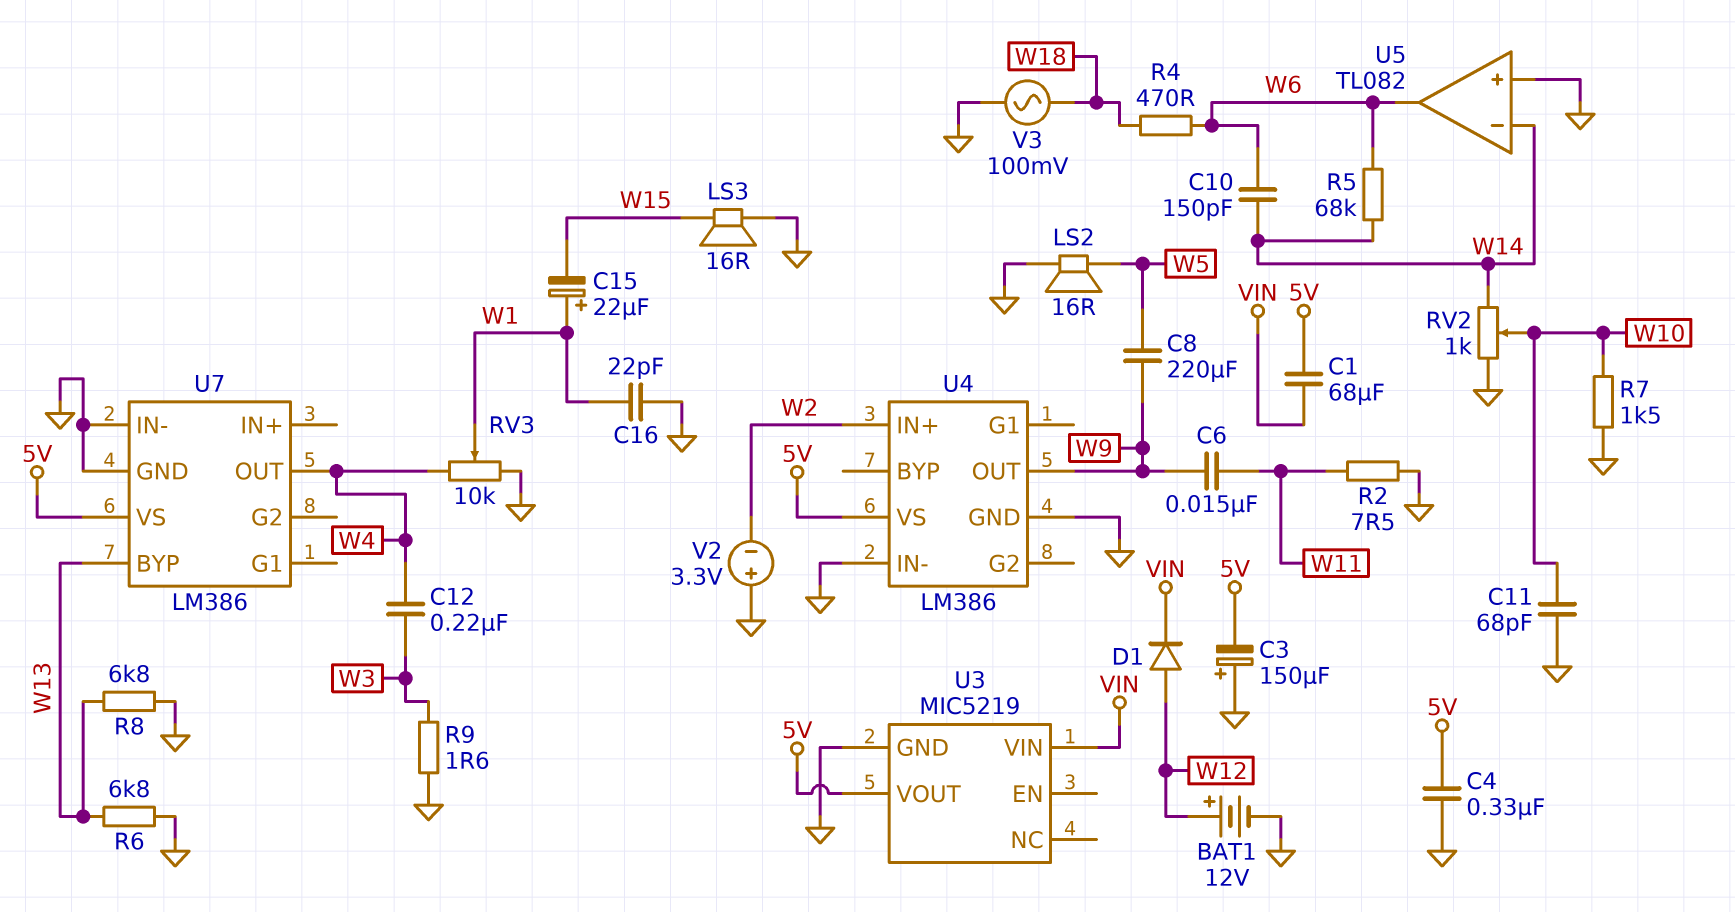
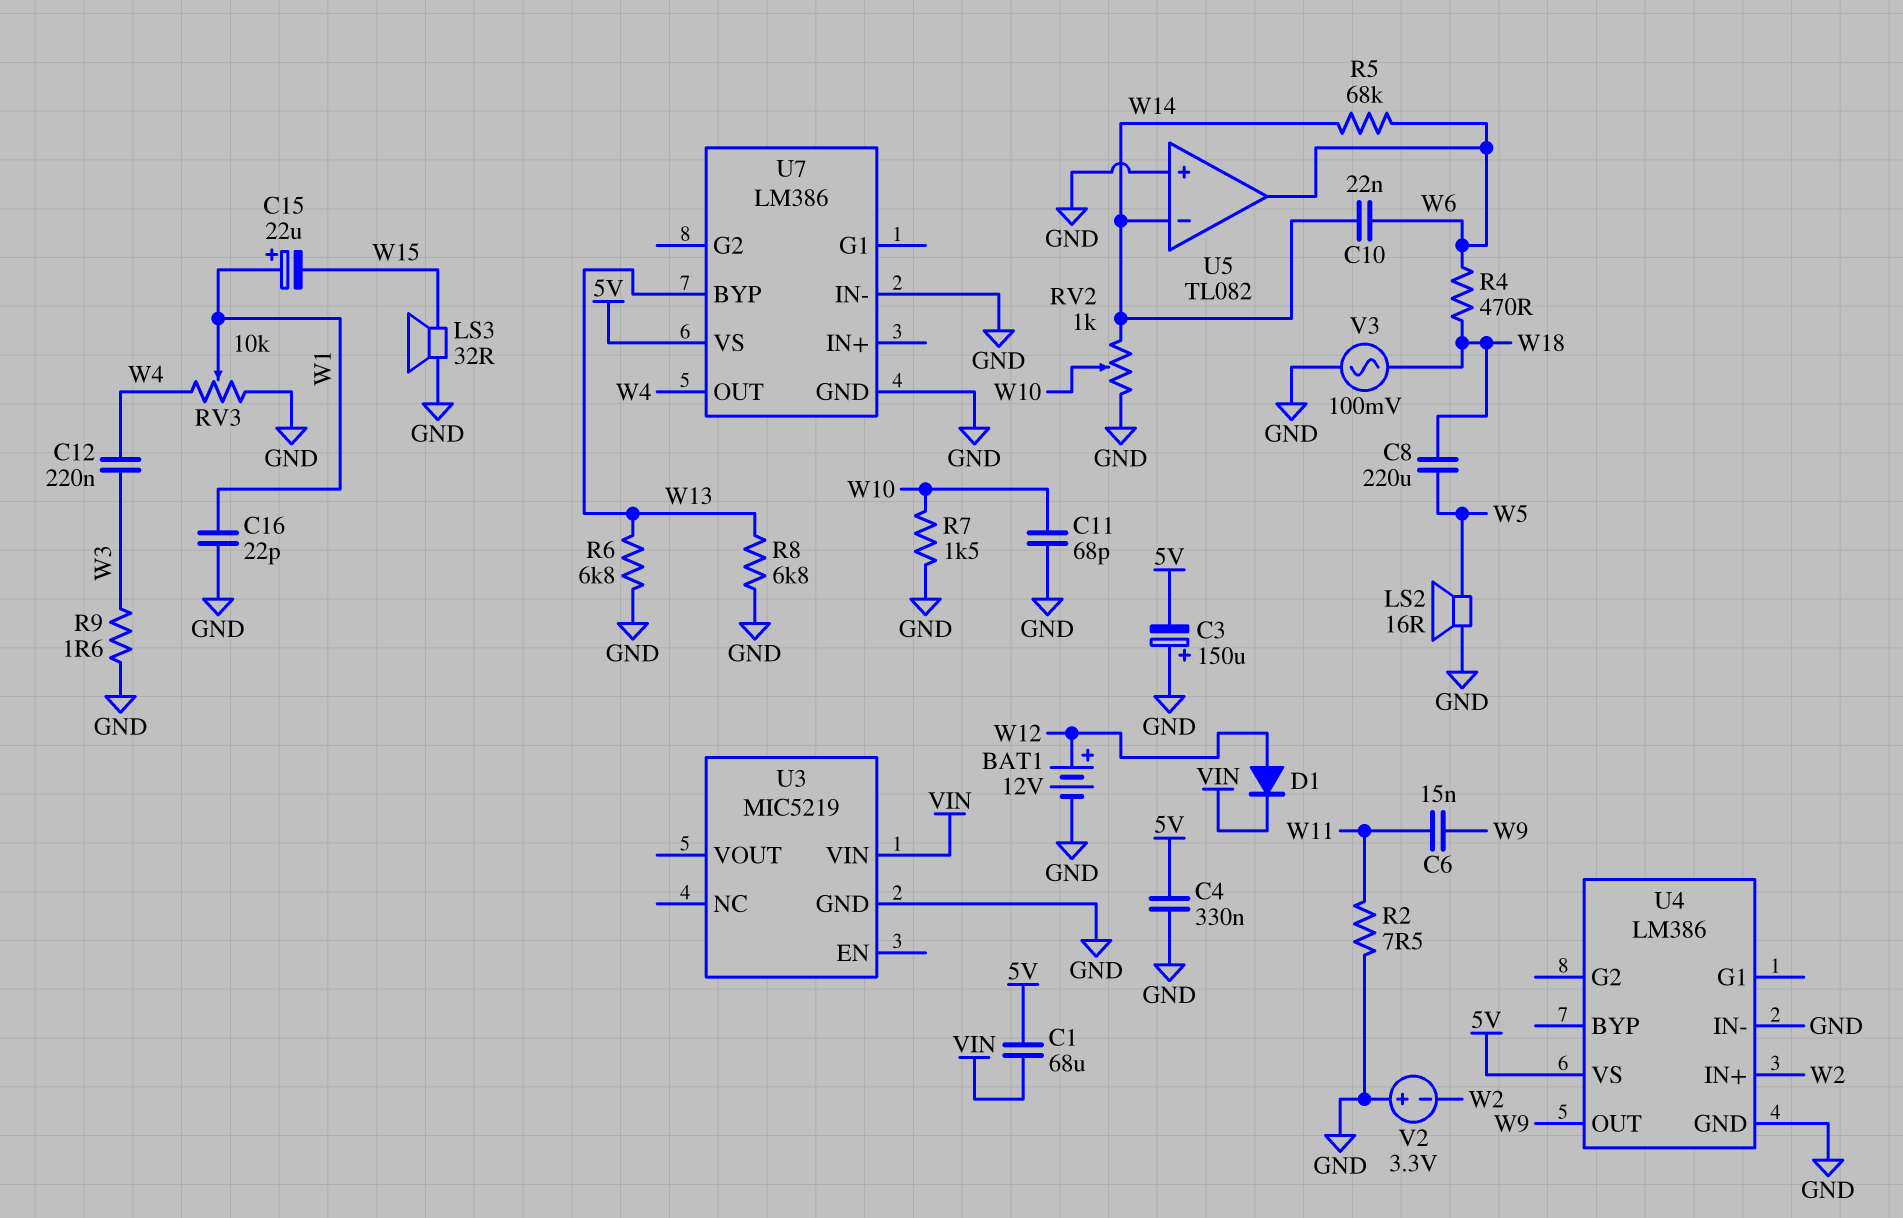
C8: 220uF (W5, W9) -> 220uF (W5, W18)
C10: 150pF (W6, W14) -> 22nF (W6, W14)
LS3: speaker 16R (GND, W15) -> speaker 32R (GND, W15)
U3 pin VOUT: 5V -> none

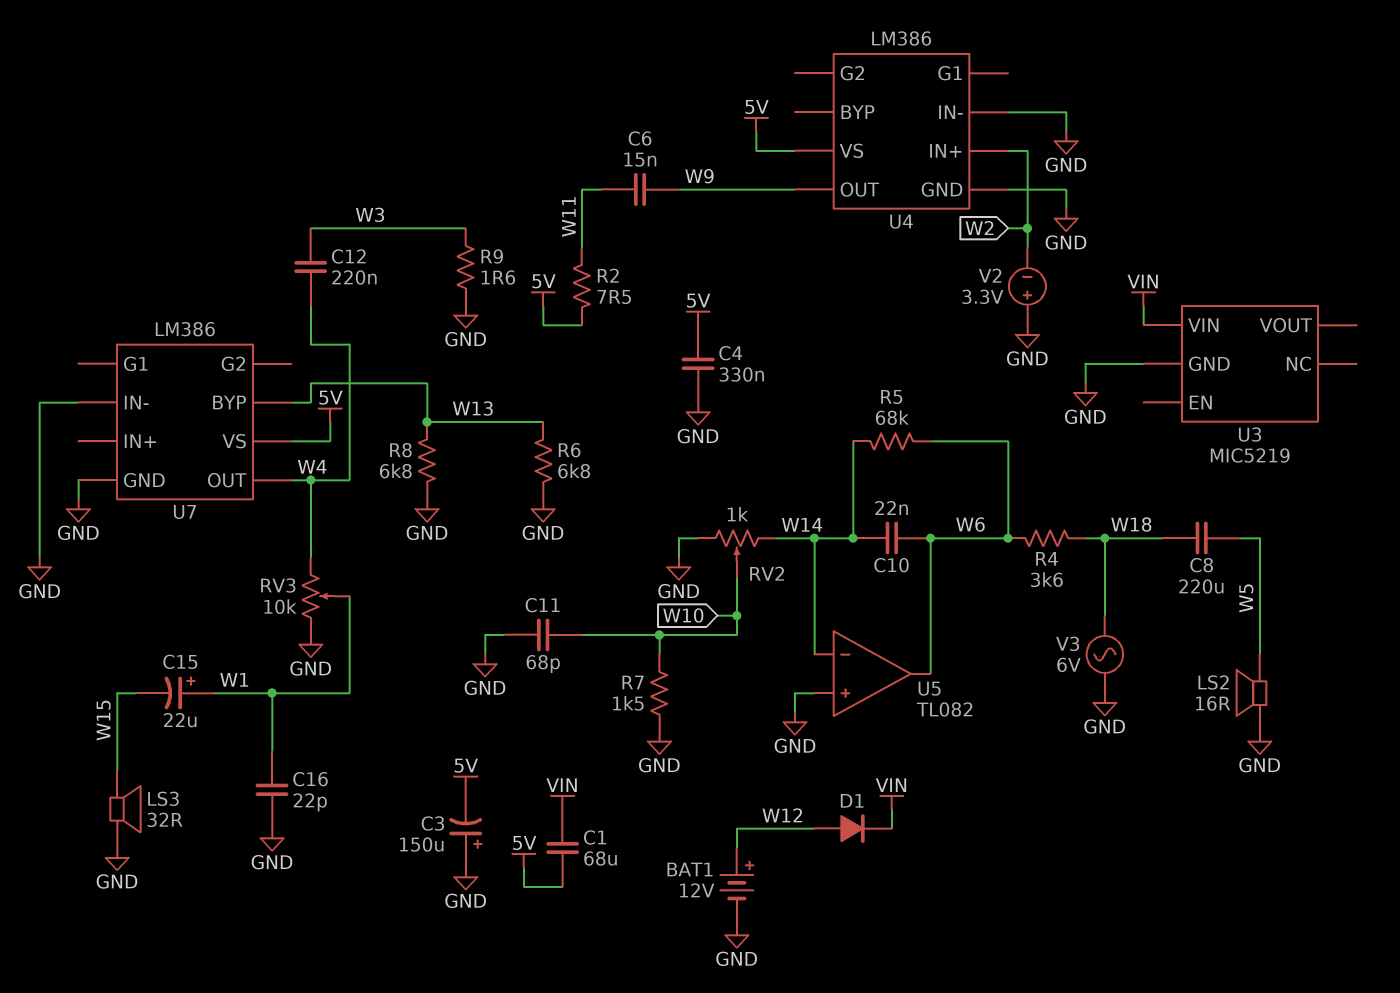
R2: 7.5 (GND, W11) -> 7.5 (5V, W11)
R4: 470 (W6, W18) -> 3.6k (W6, W18)
V3: AC 100mV (GND, W18) -> AC 6V (GND, W18)

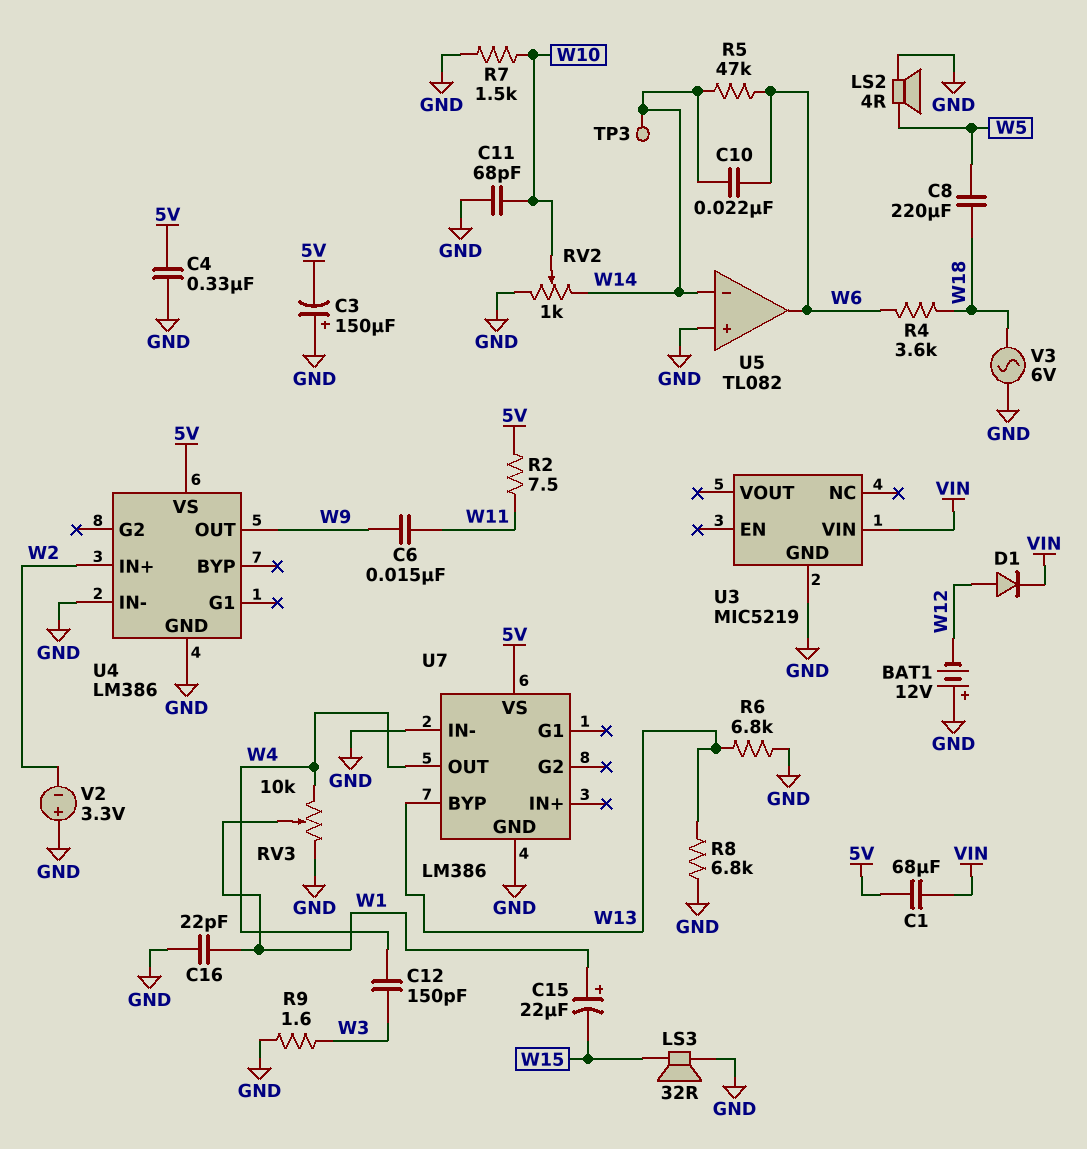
BAT1: 12V (plus W12, minus GND) -> 12V (plus GND, minus W12)
C12: 220nF (W3, W4) -> 150pF (W3, W4)
LS2: speaker 16R (GND, W5) -> speaker 4R (GND, W5)
R5: 68k (W6, W14) -> 47k (W6, W14)
TP3: none -> test point (W14)

